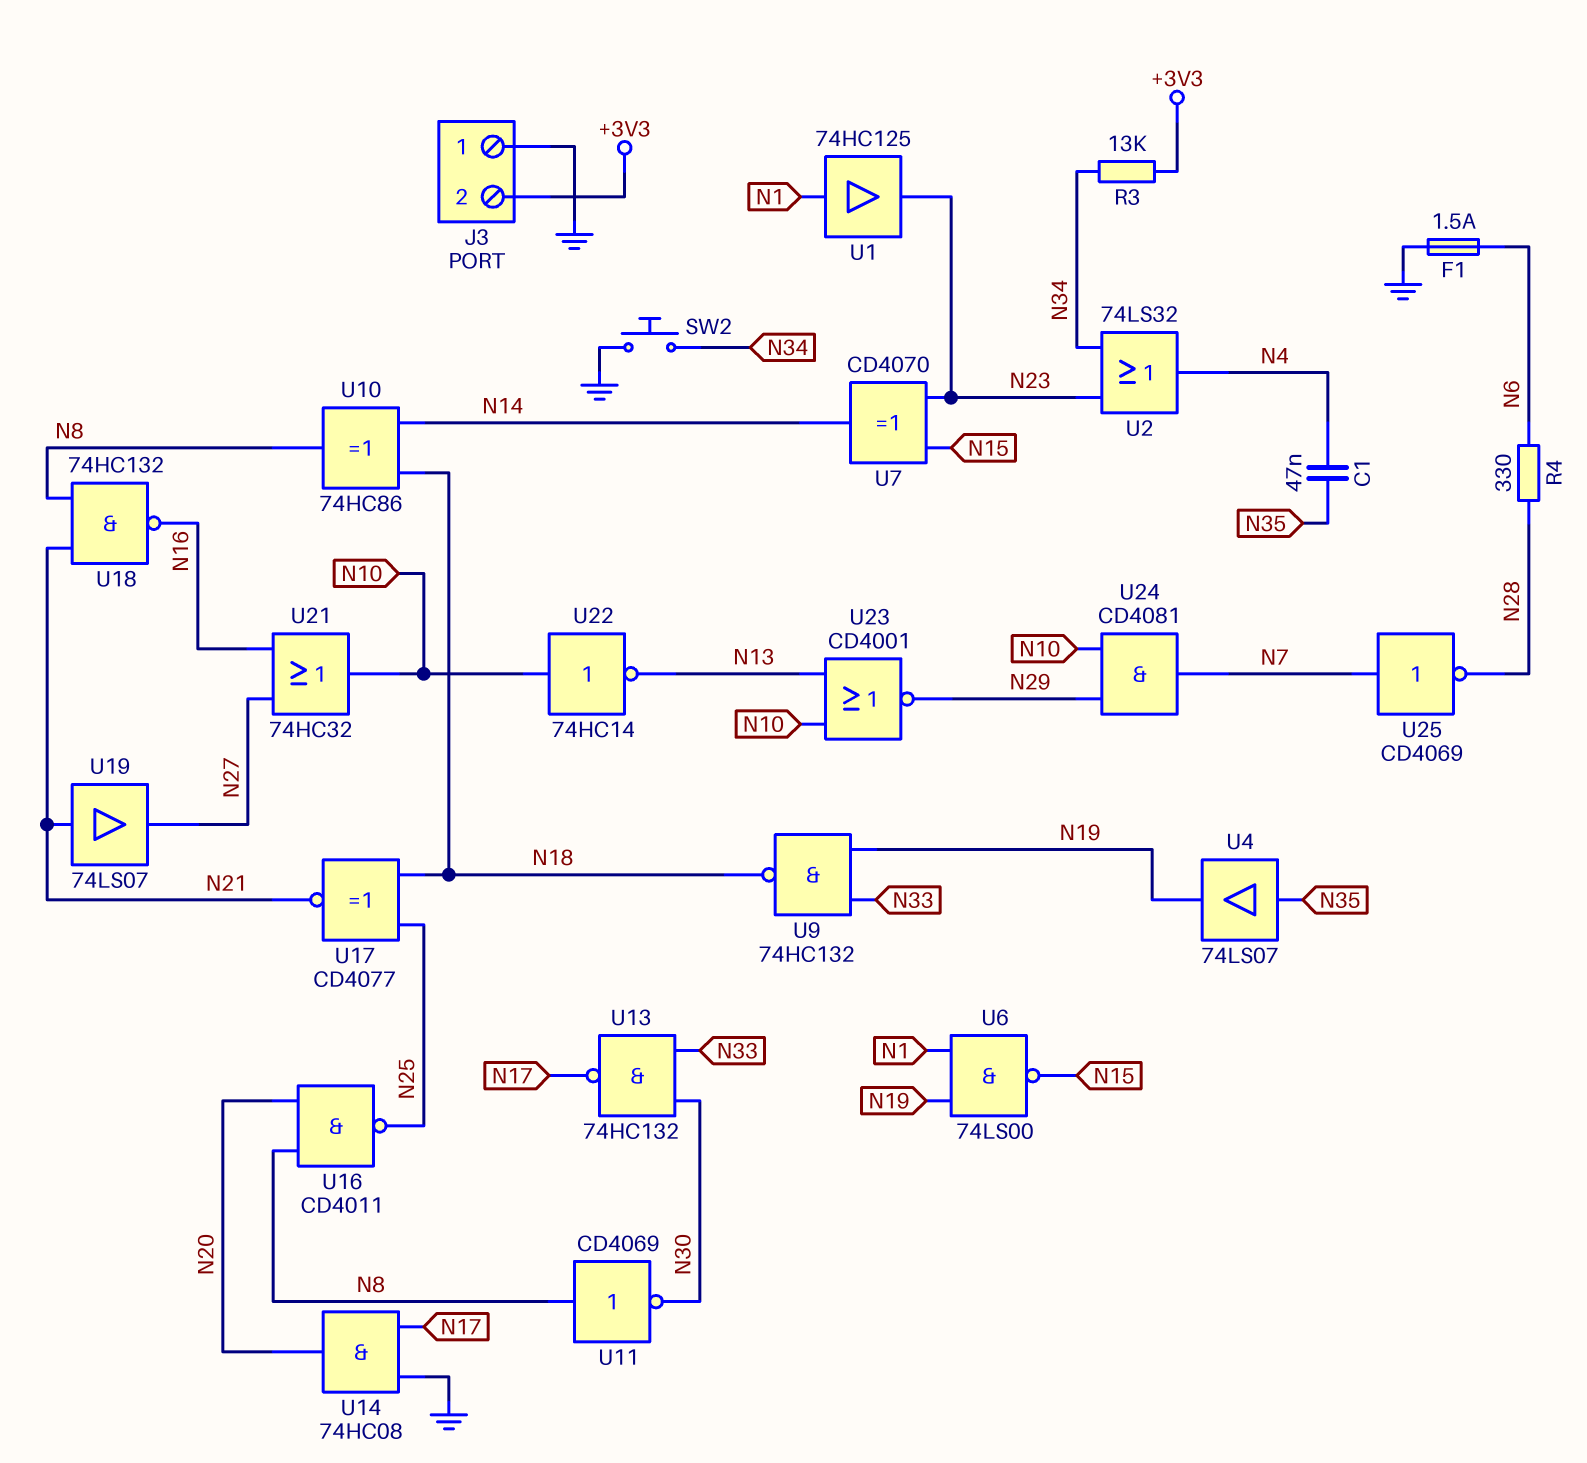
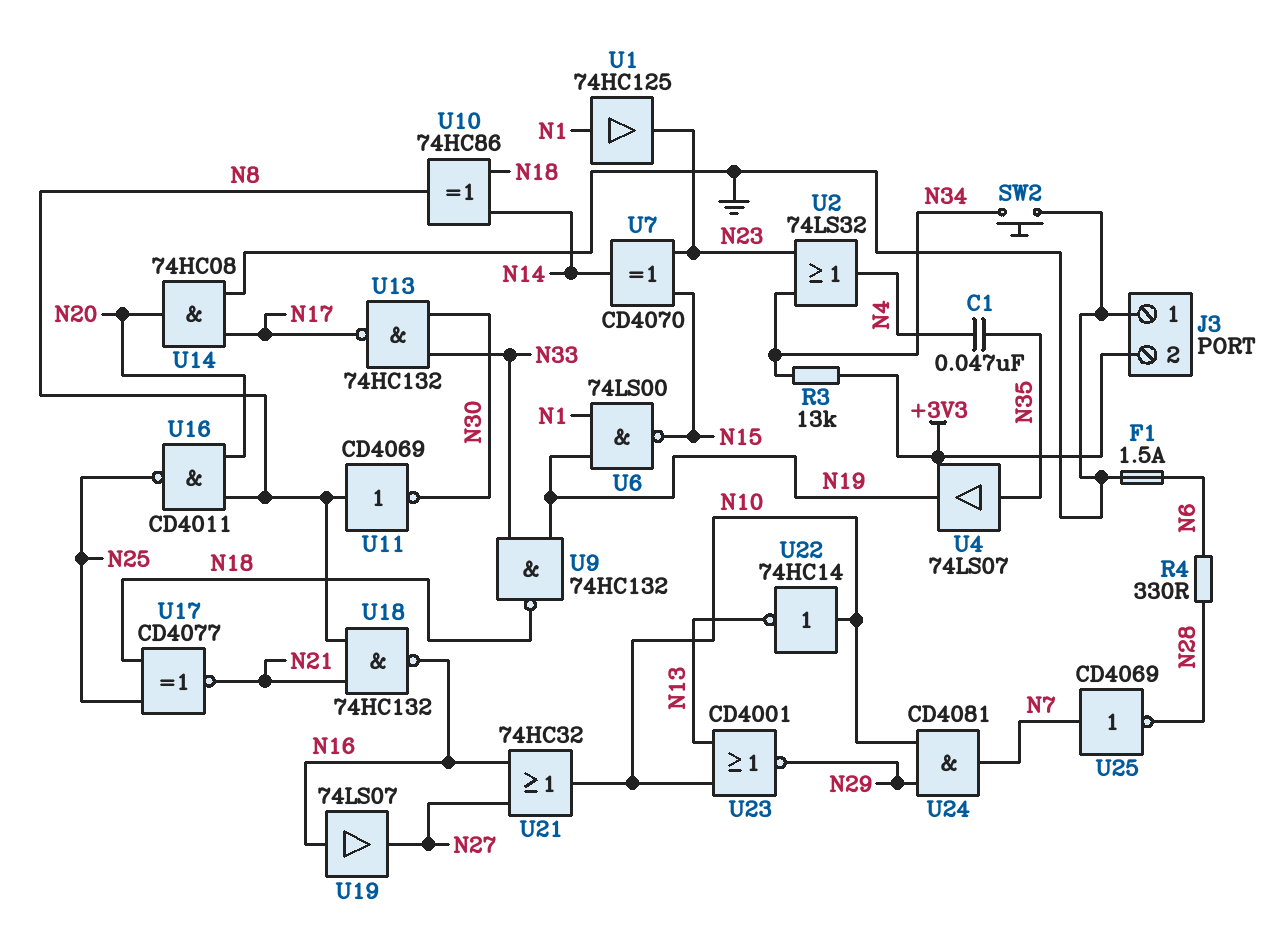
U19: buffer 74LS07 (in N21, out N27) -> buffer 74LS07 (in N16, out N27)

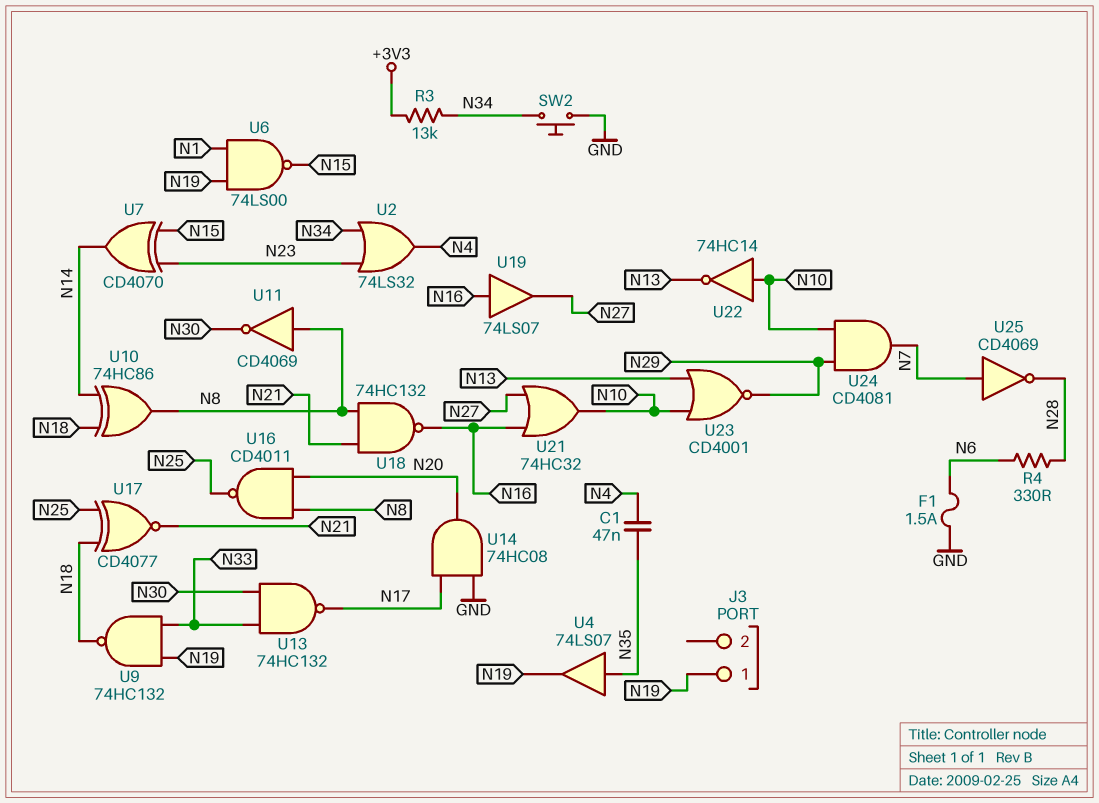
J3 pin 1: GND -> N19
J3 pin 2: +3V3 -> none
U1: buffer 74HC125 (in N1, out N23) -> none

